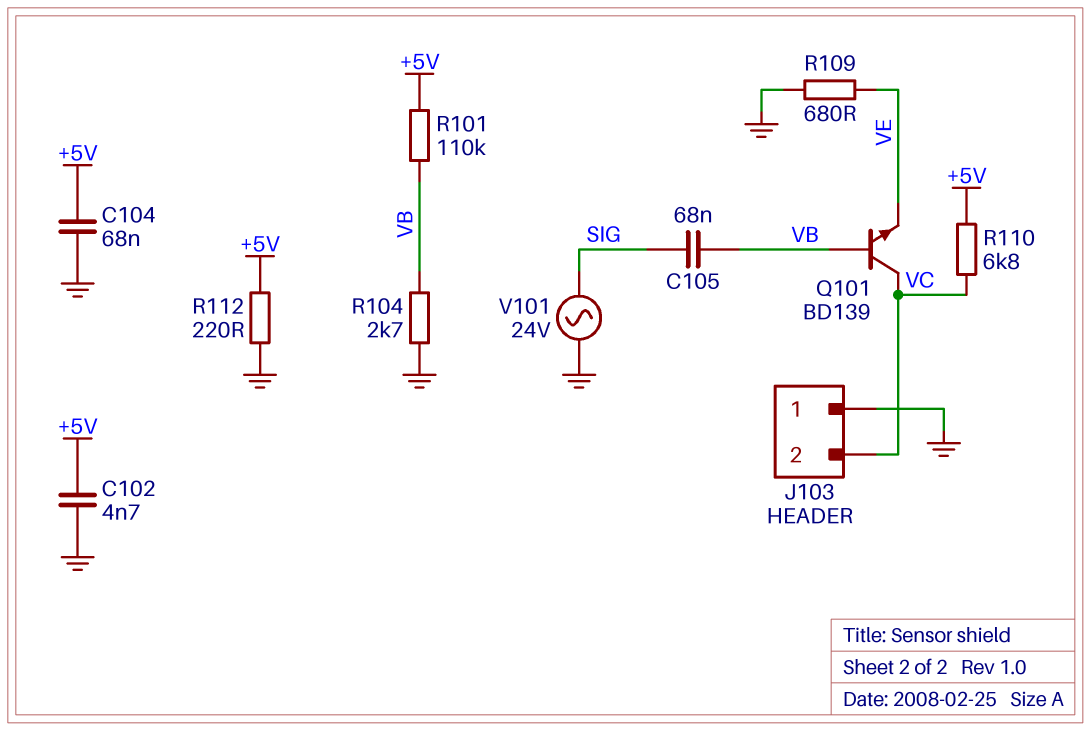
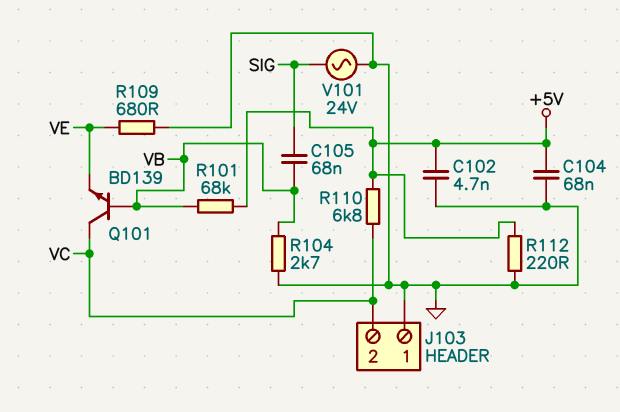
R101: 110k (+5V, VB) -> 68k (+5V, VB)

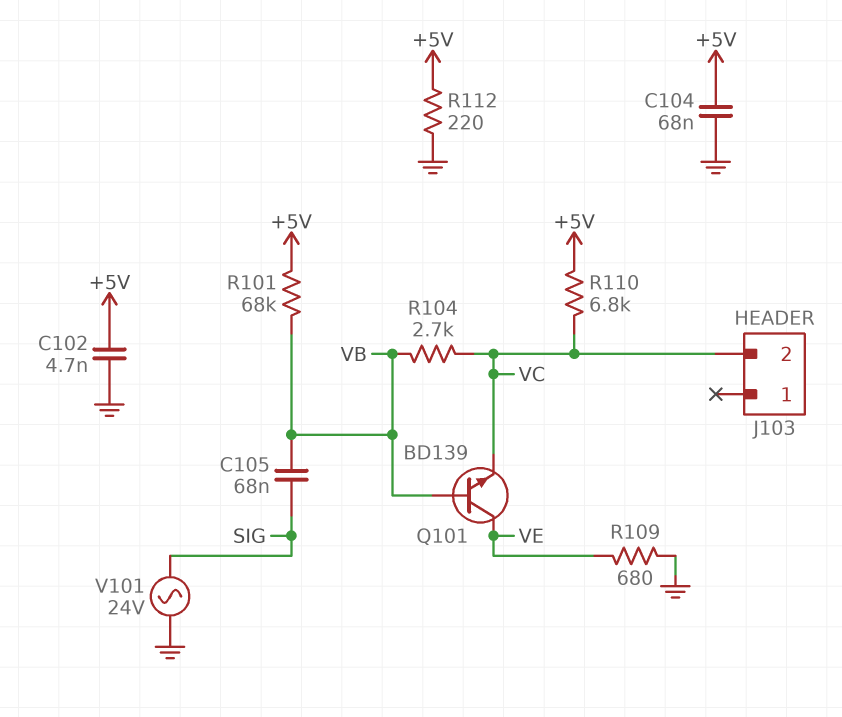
J103 pin 1: GND -> none
Q101: NPN BD139 (B VB, C VC, E VE) -> NPN BD139 (B VB, C VE, E VC)
R104: 2.7k (GND, VB) -> 2.7k (VB, VC)

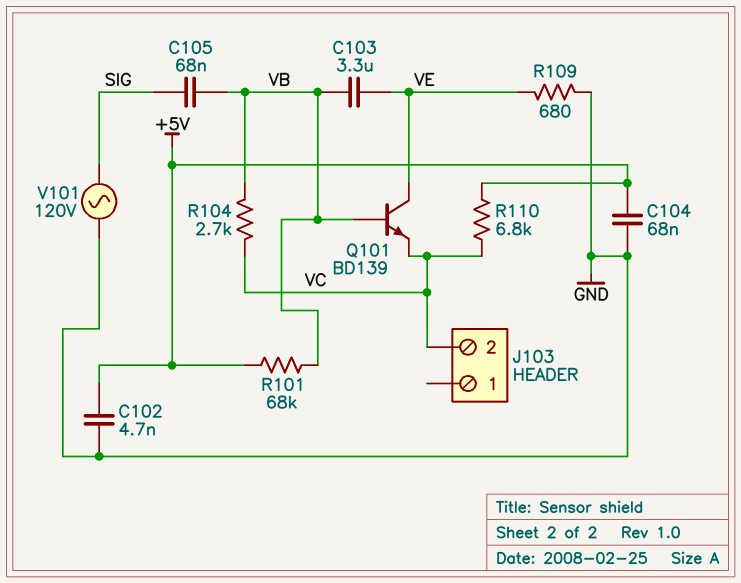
C103: none -> 3.3uF (VB, VE)
R112: 220 (+5V, GND) -> none
V101: AC 24V (GND, SIG) -> AC 120V (GND, SIG)

